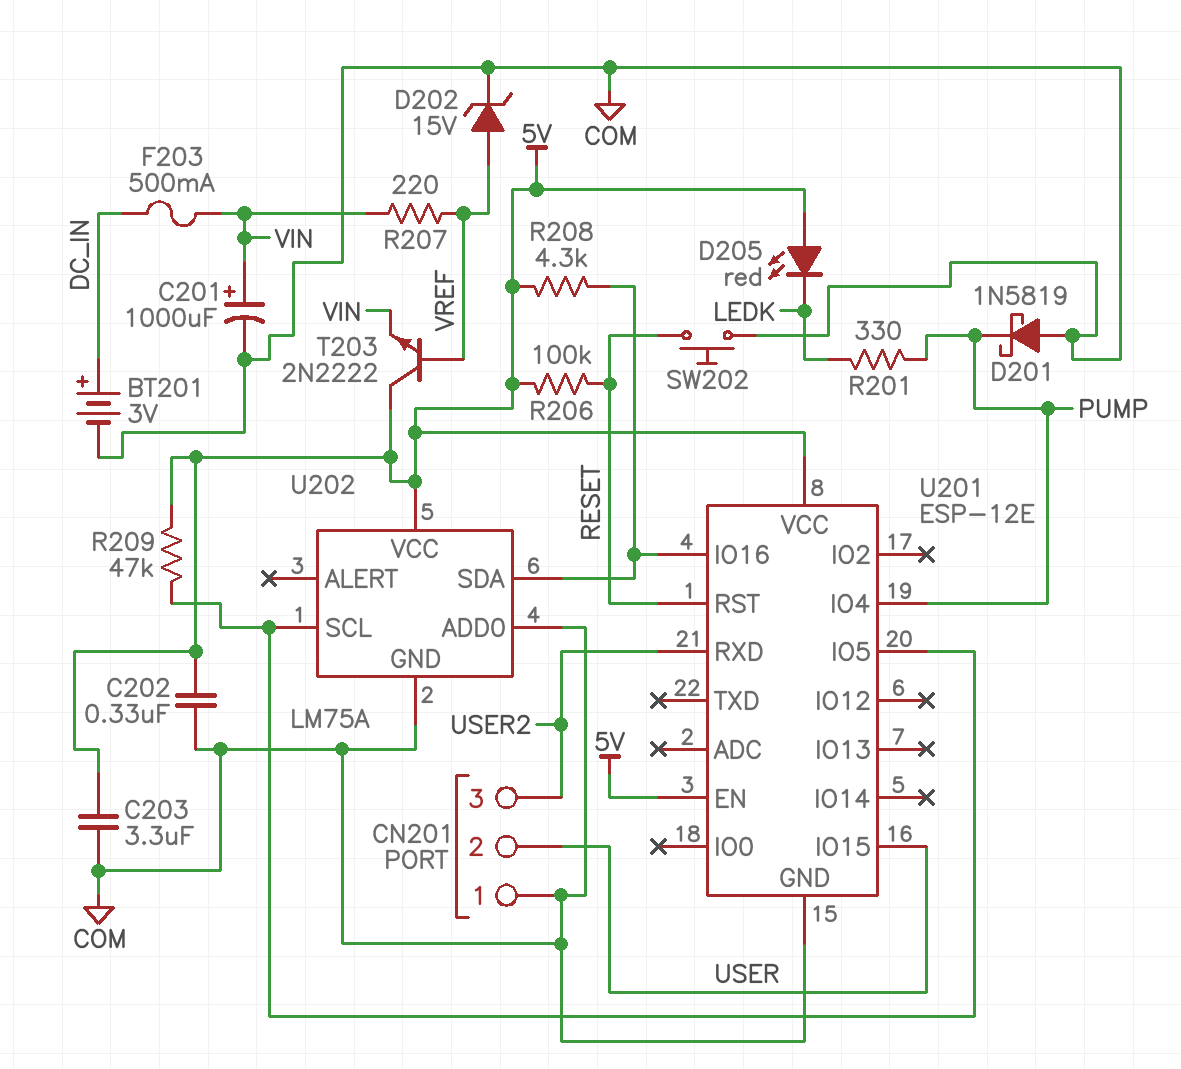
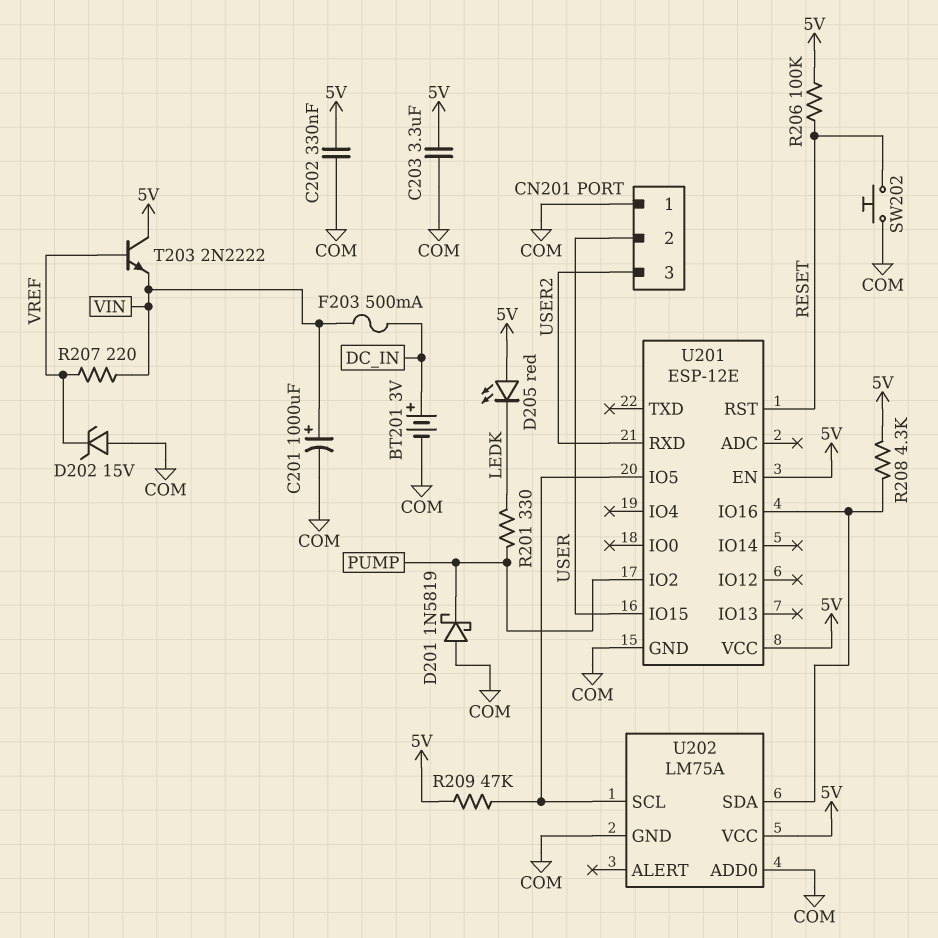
D202: zener 15V (A VREF, K COM) -> zener 15V (A COM, K VREF)
U201 pin IO2: none -> PUMP
U201 pin IO4: PUMP -> none

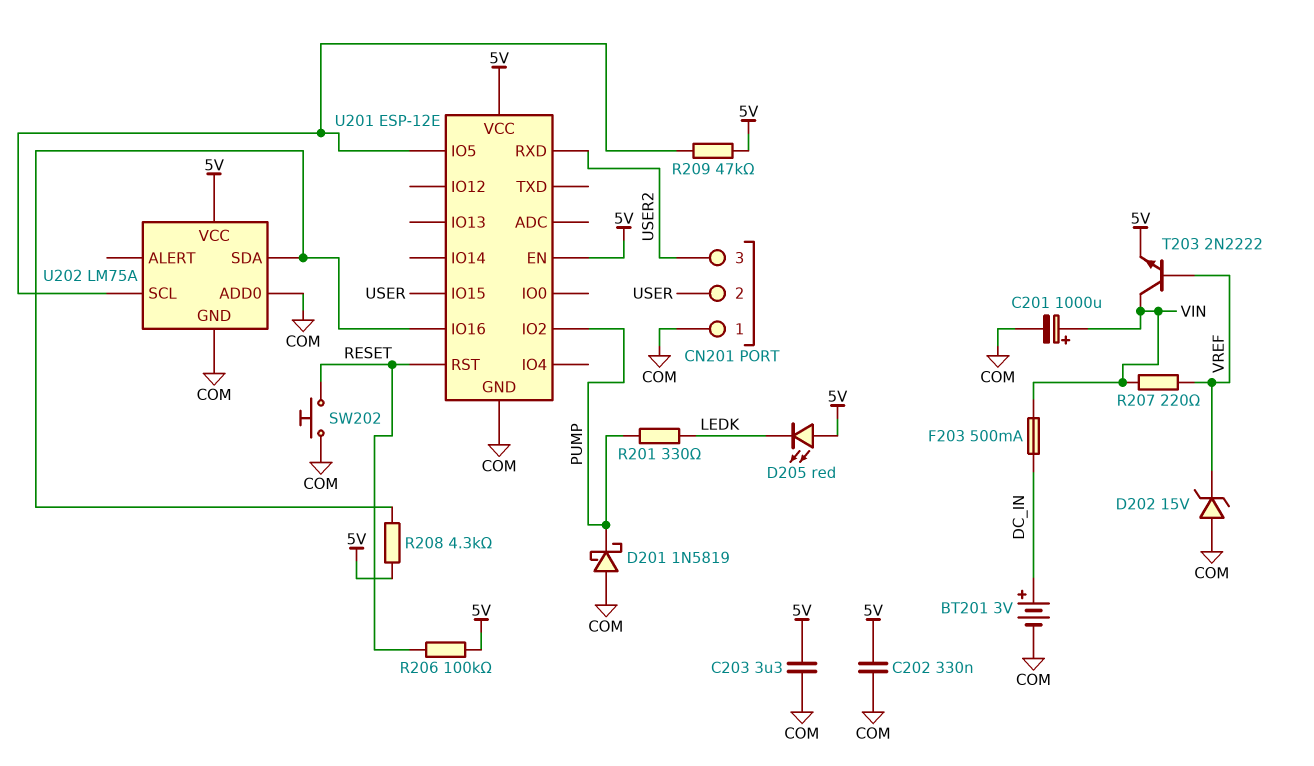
T203: NPN 2N2222 (B VREF, C 5V, E VIN) -> NPN 2N2222 (B VREF, C VIN, E 5V)

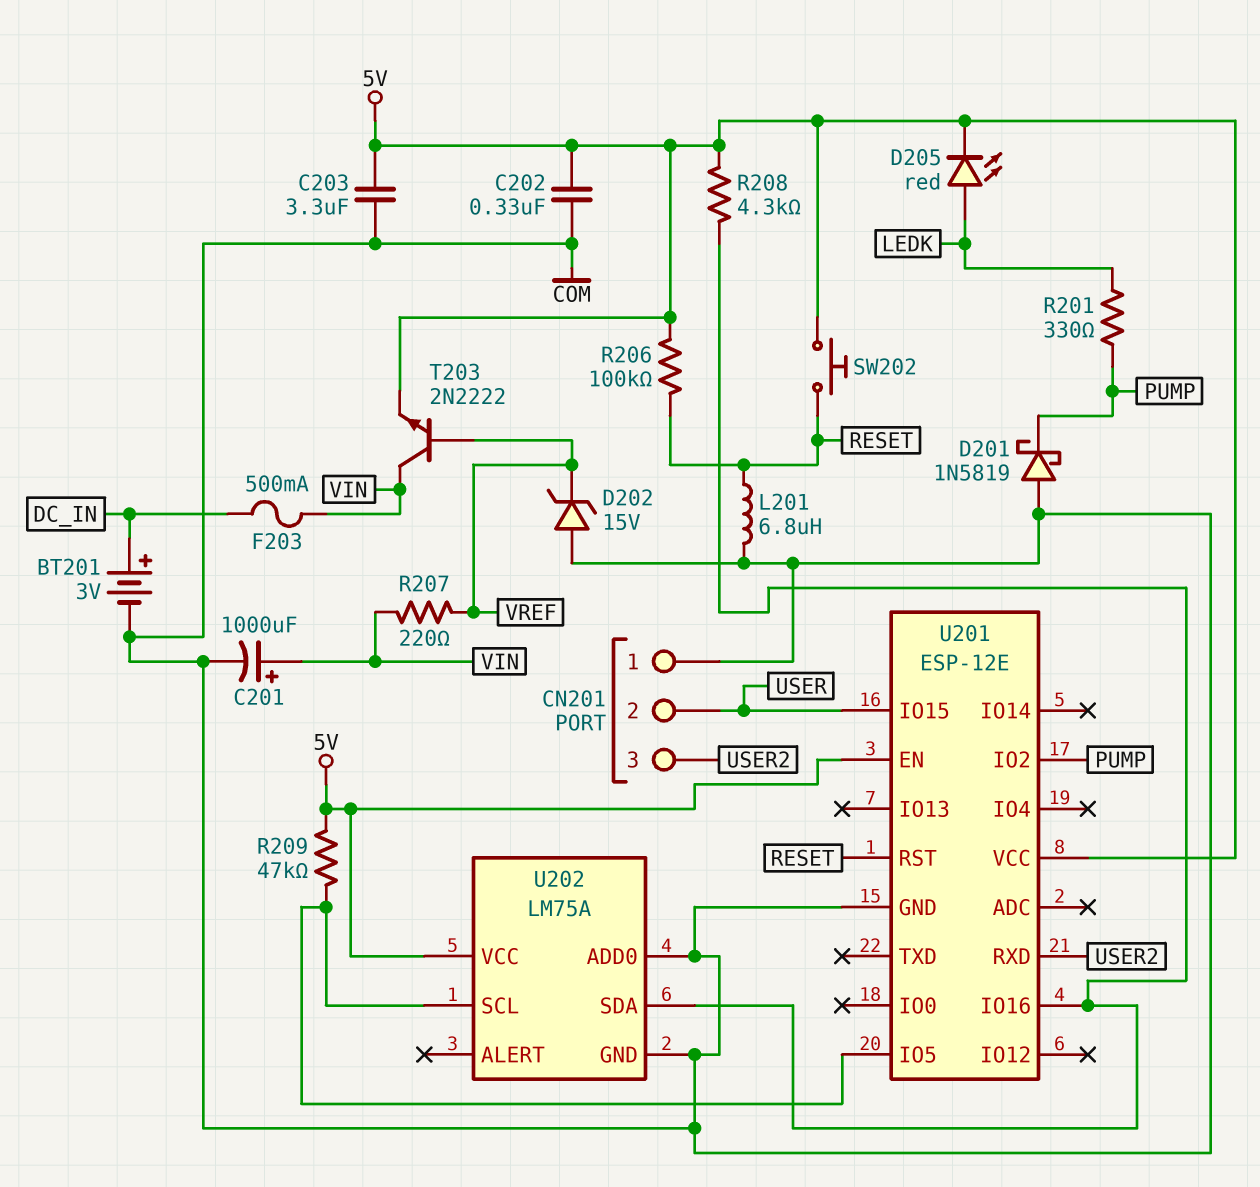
D205: LED red (A 5V, K LEDK) -> LED red (A LEDK, K 5V)
L201: none -> 6.8uH (COM, RESET)
SW202: button (COM, RESET) -> button (5V, RESET)

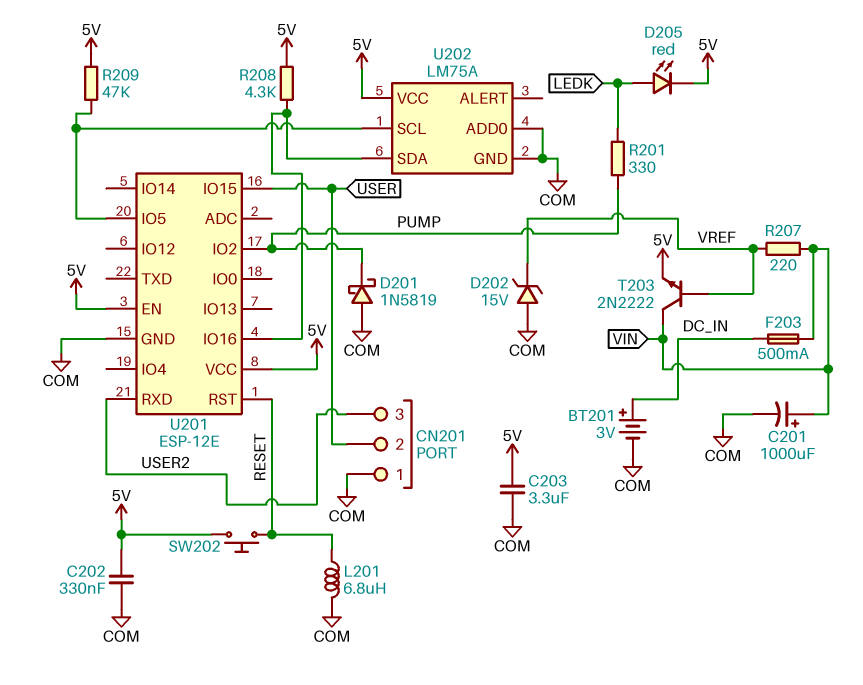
R206: 100k (5V, RESET) -> none

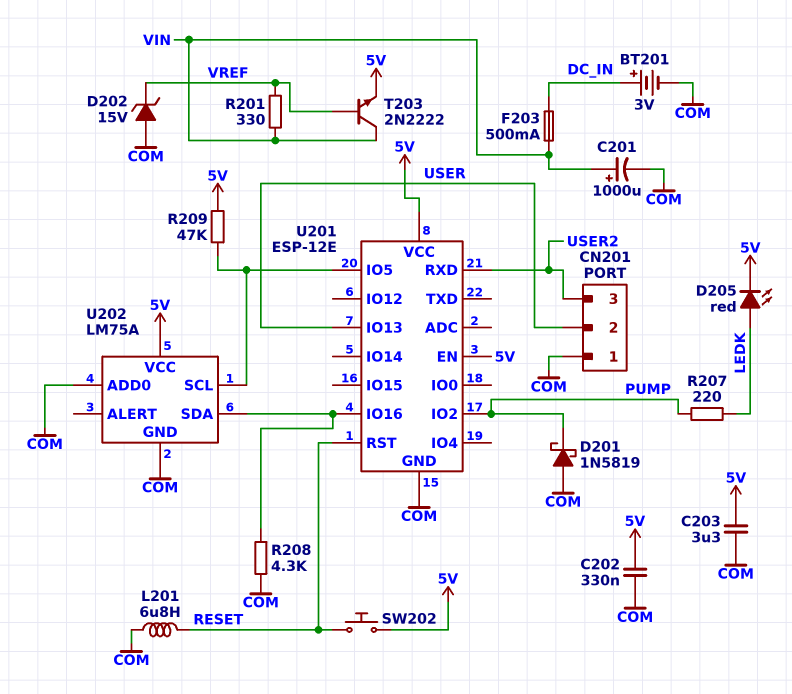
R201: 330 (LEDK, PUMP) -> 330 (VIN, VREF)
R207: 220 (VIN, VREF) -> 220 (LEDK, PUMP)
R208: 4.3k (5V, U201/IO16) -> 4.3k (COM, U201/IO16)
U201 pin IO13: none -> USER
U201 pin IO15: USER -> none

